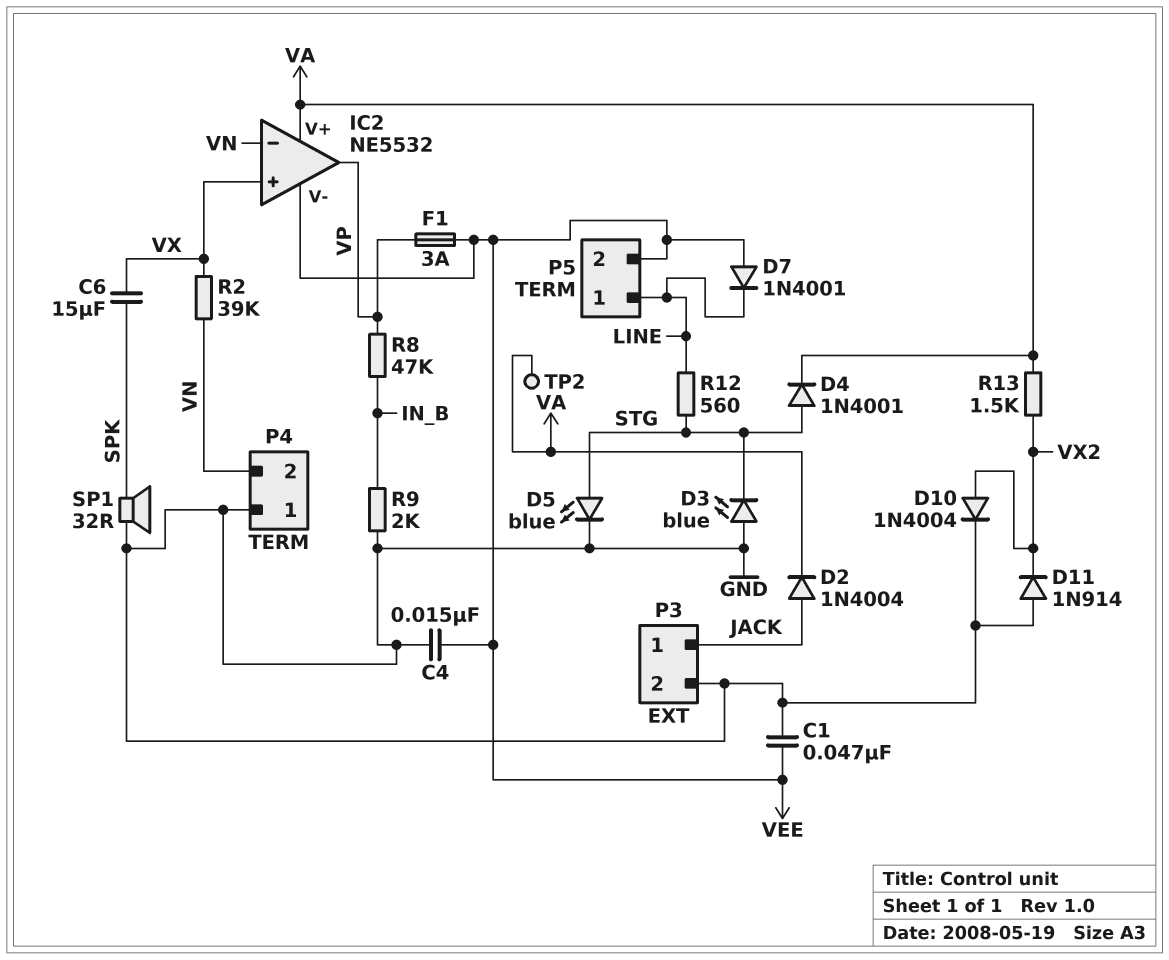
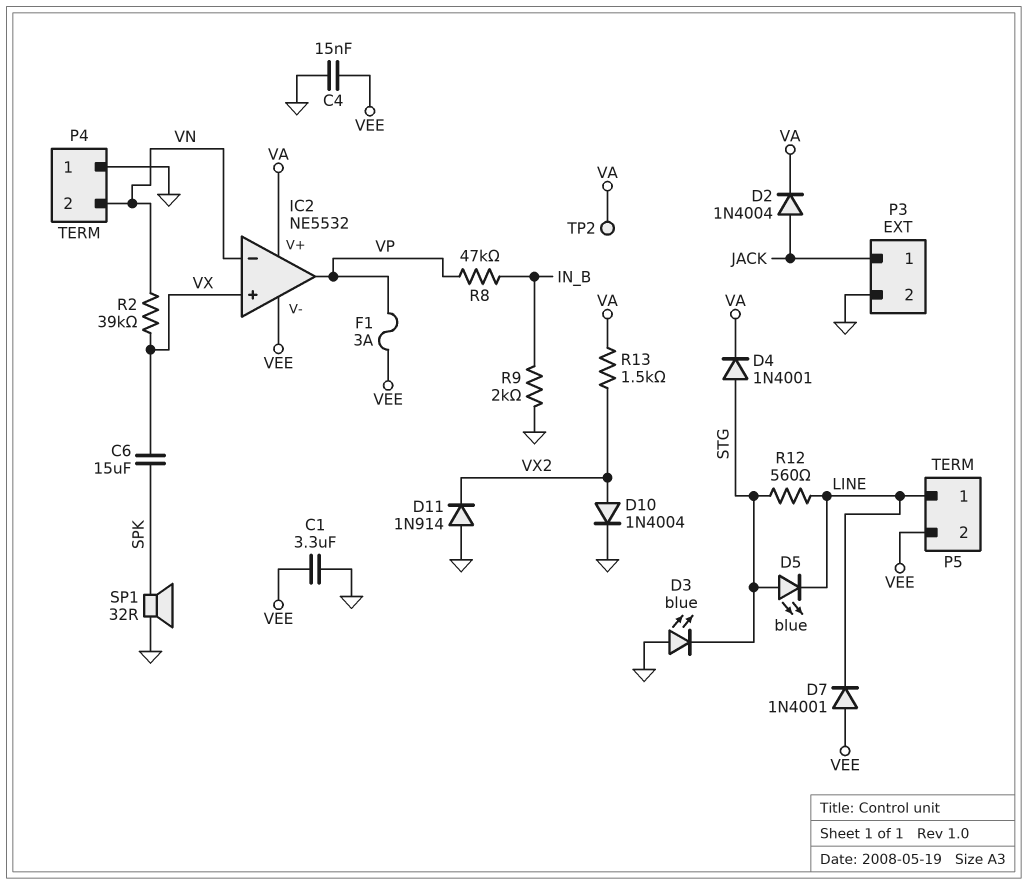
C1: 47nF (GND, VEE) -> 3.3uF (GND, VEE)
D5: LED blue (A STG, K GND) -> LED blue (A STG, K LINE)

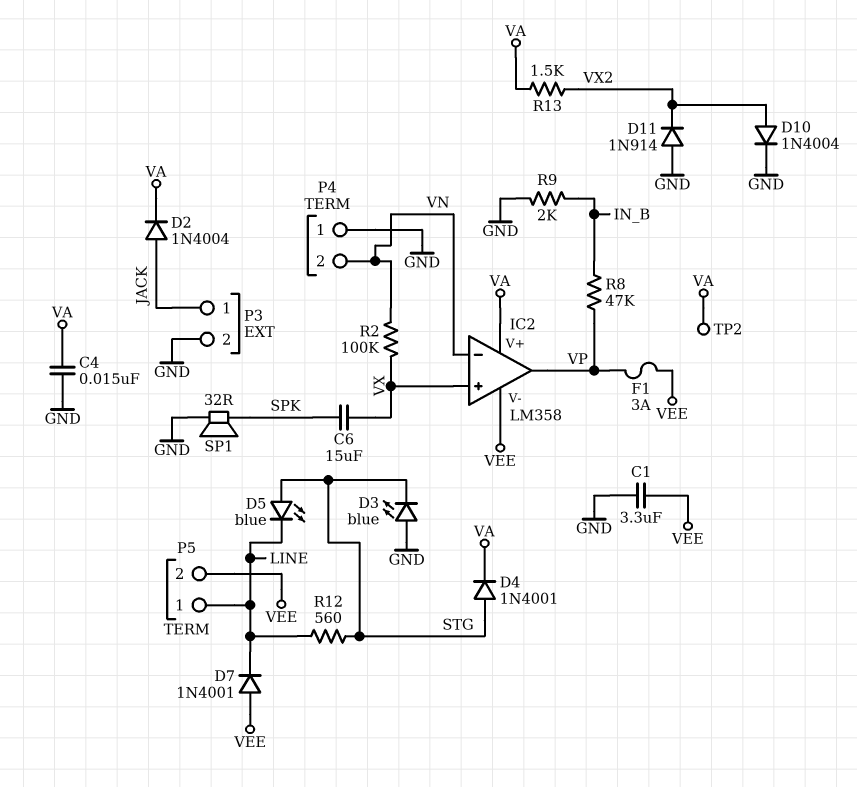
C4: 15nF (GND, VEE) -> 15nF (GND, VA)
IC2: NE5532 -> LM358
R2: 39k (VN, VX) -> 100k (VN, VX)

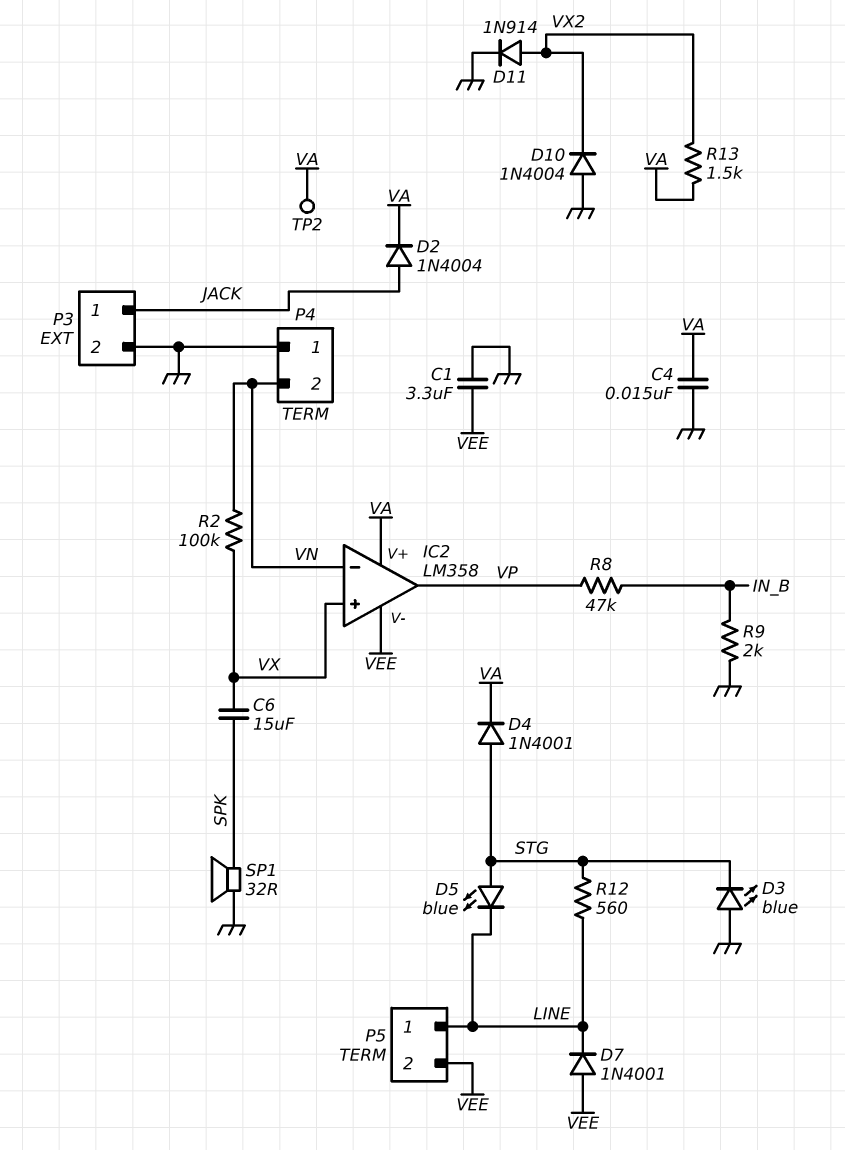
D10: diode 1N4004 (A VX2, K GND) -> diode 1N4004 (A GND, K VX2)
D11: diode 1N914 (A GND, K VX2) -> diode 1N914 (A VX2, K GND)
F1: 3A (VEE, VP) -> none

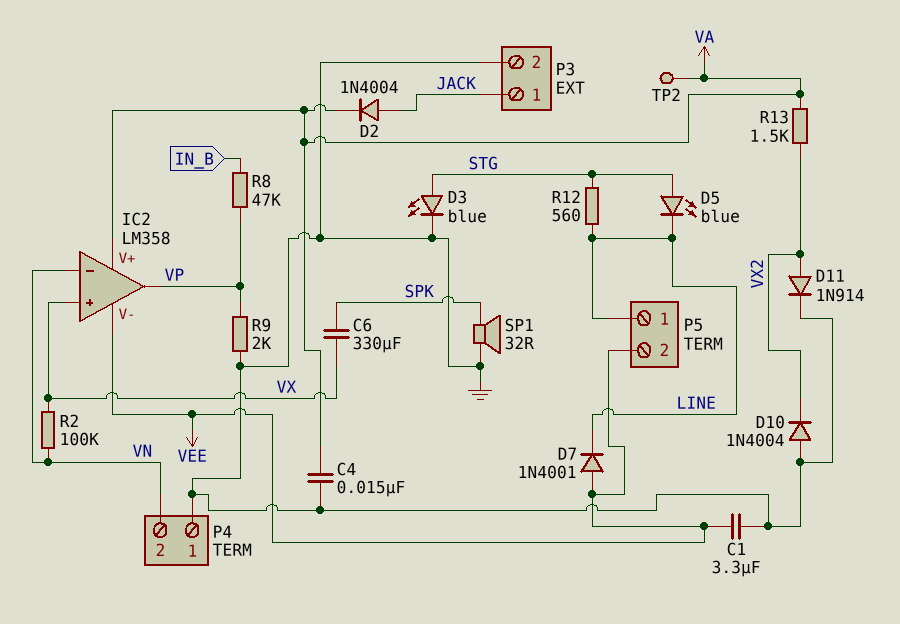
C6: 15uF (SPK, VX) -> 330uF (SPK, VX)
D3: LED blue (A GND, K STG) -> LED blue (A STG, K GND)
D4: diode 1N4001 (A STG, K VA) -> none
R9: 2k (GND, IN_B) -> 2k (GND, VP)

